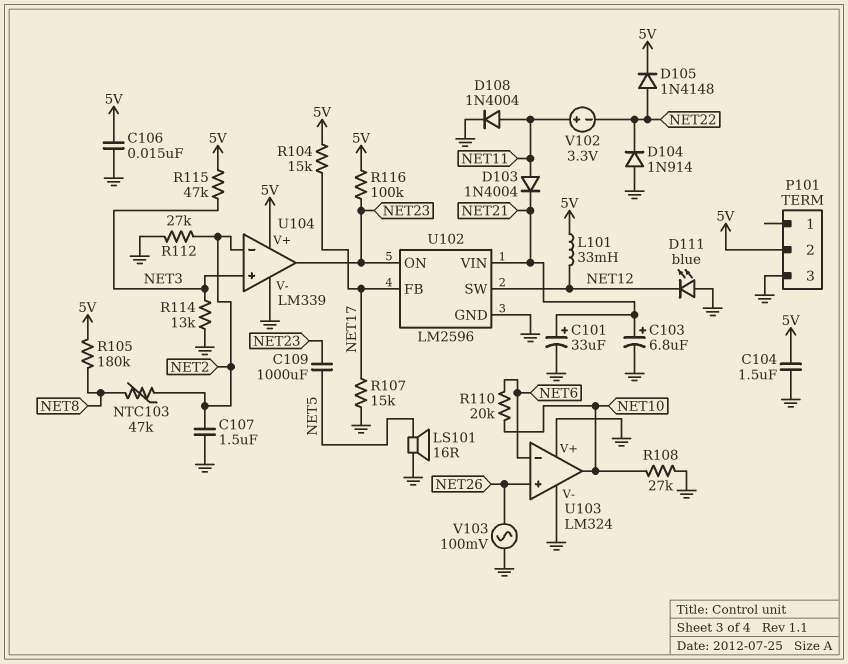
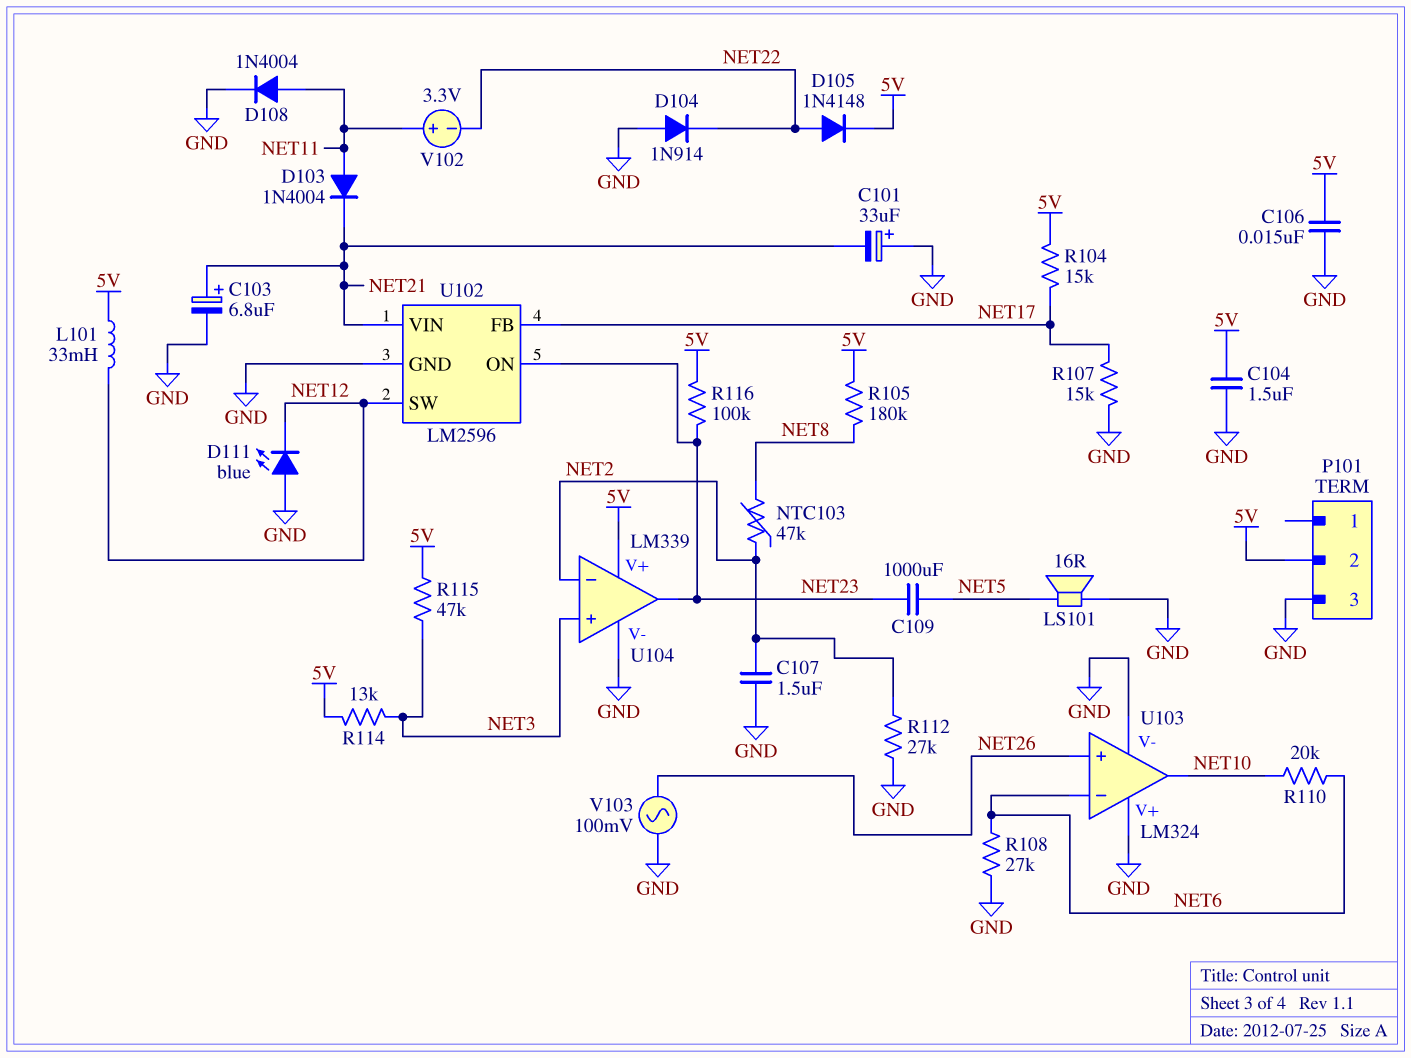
C101: 33uF (plus NET21, minus GND) -> 33uF (plus GND, minus NET21)
R108: 27k (GND, NET10) -> 27k (GND, NET6)
R114: 13k (GND, NET3) -> 13k (5V, NET3)

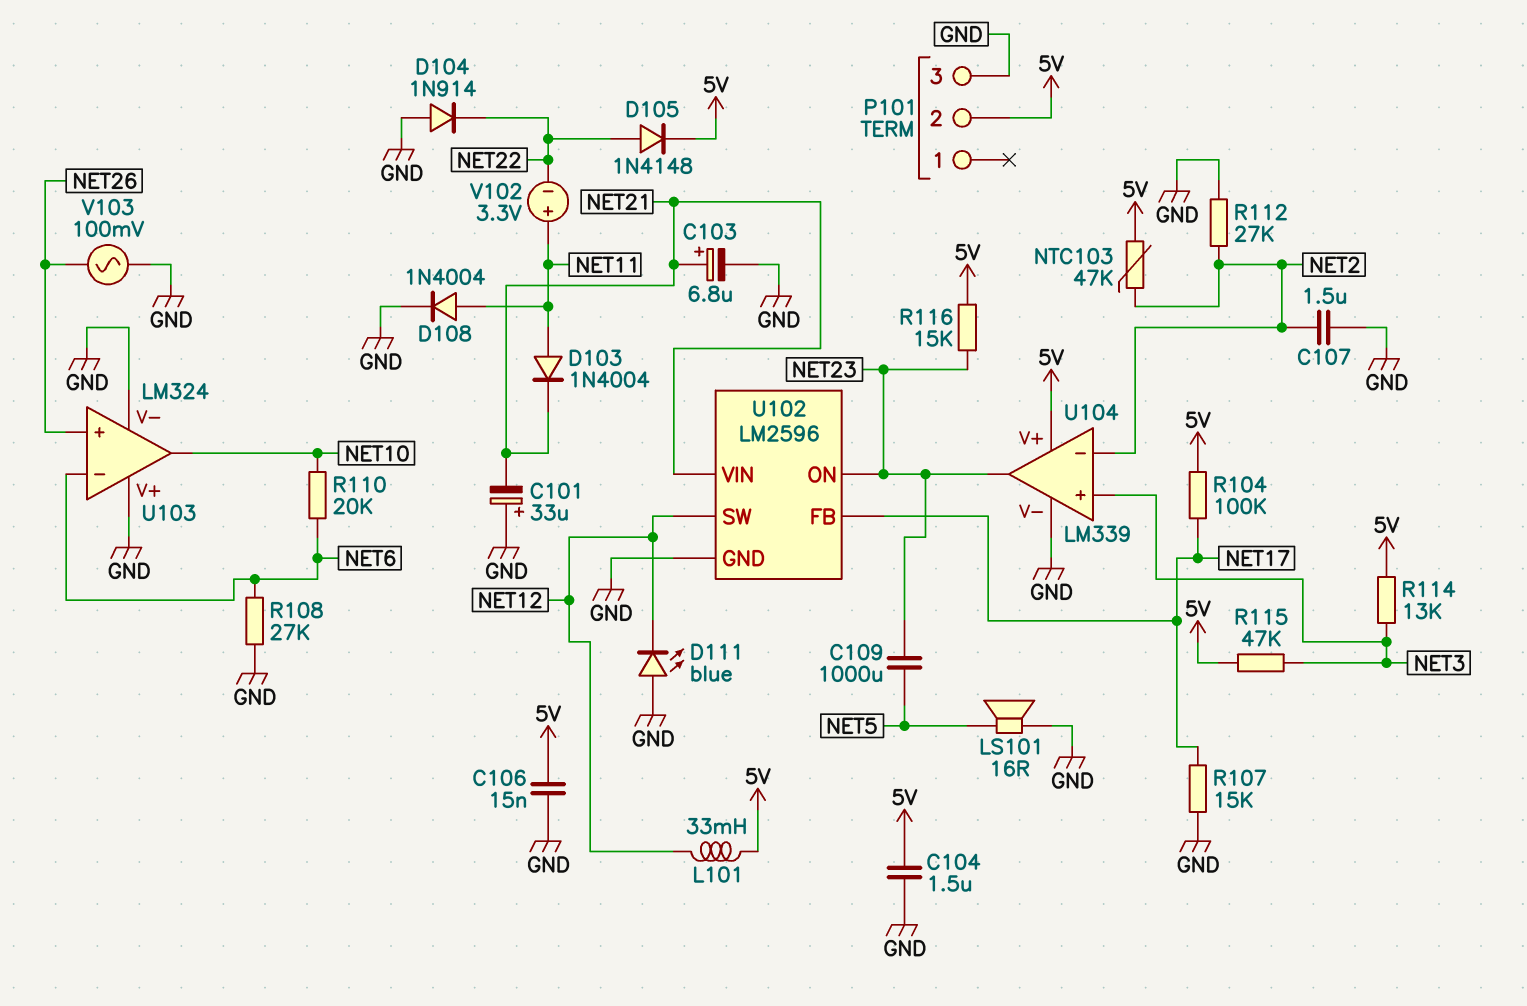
NTC103: 47k (NET2, NET8) -> 47k (5V, NET2)
R104: 15k (5V, NET17) -> 100k (5V, NET17)
R105: 180k (5V, NET8) -> none
R116: 100k (5V, NET23) -> 15k (5V, NET23)

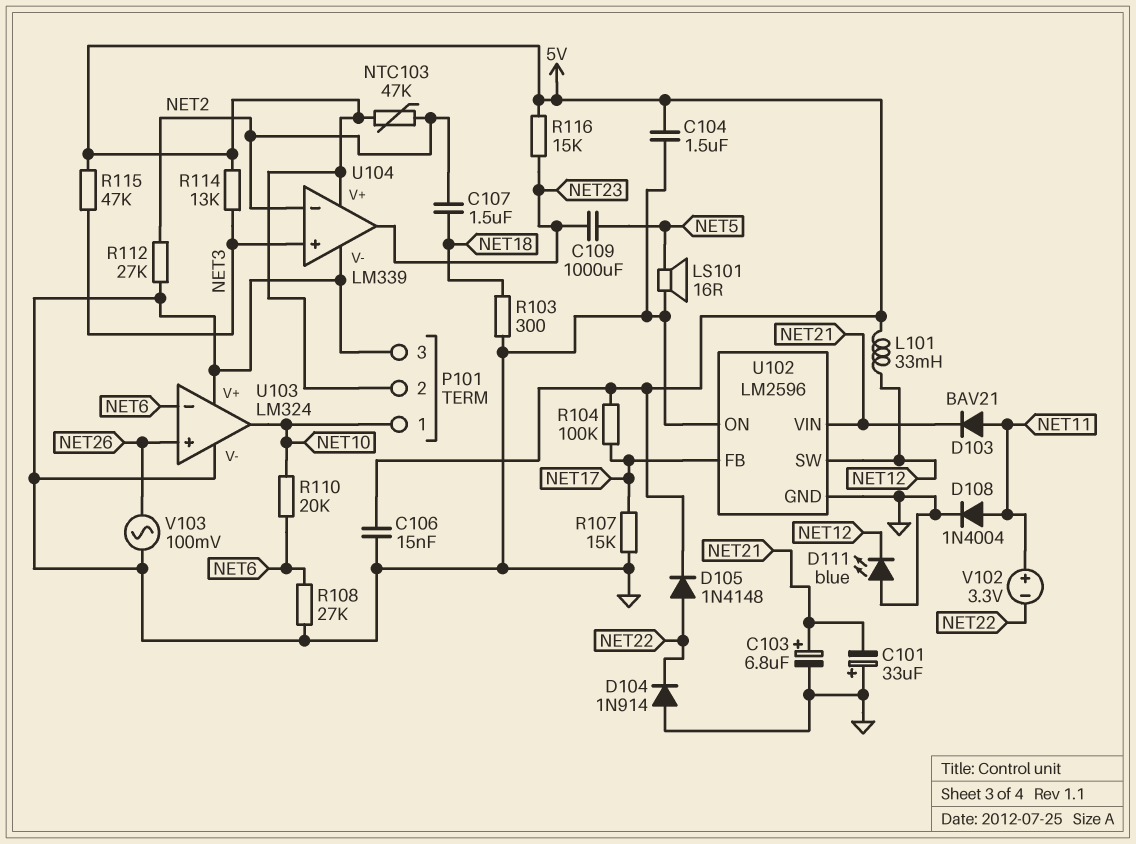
C107: 1.5uF (GND, NET2) -> 1.5uF (NET2, NET18)
D103: diode 1N4004 (A NET11, K NET21) -> diode BAV21 (A NET11, K NET21)
P101 pin 1: none -> NET10
R103: none -> 300 (GND, NET18)
U102 pin ON: NET23 -> GND

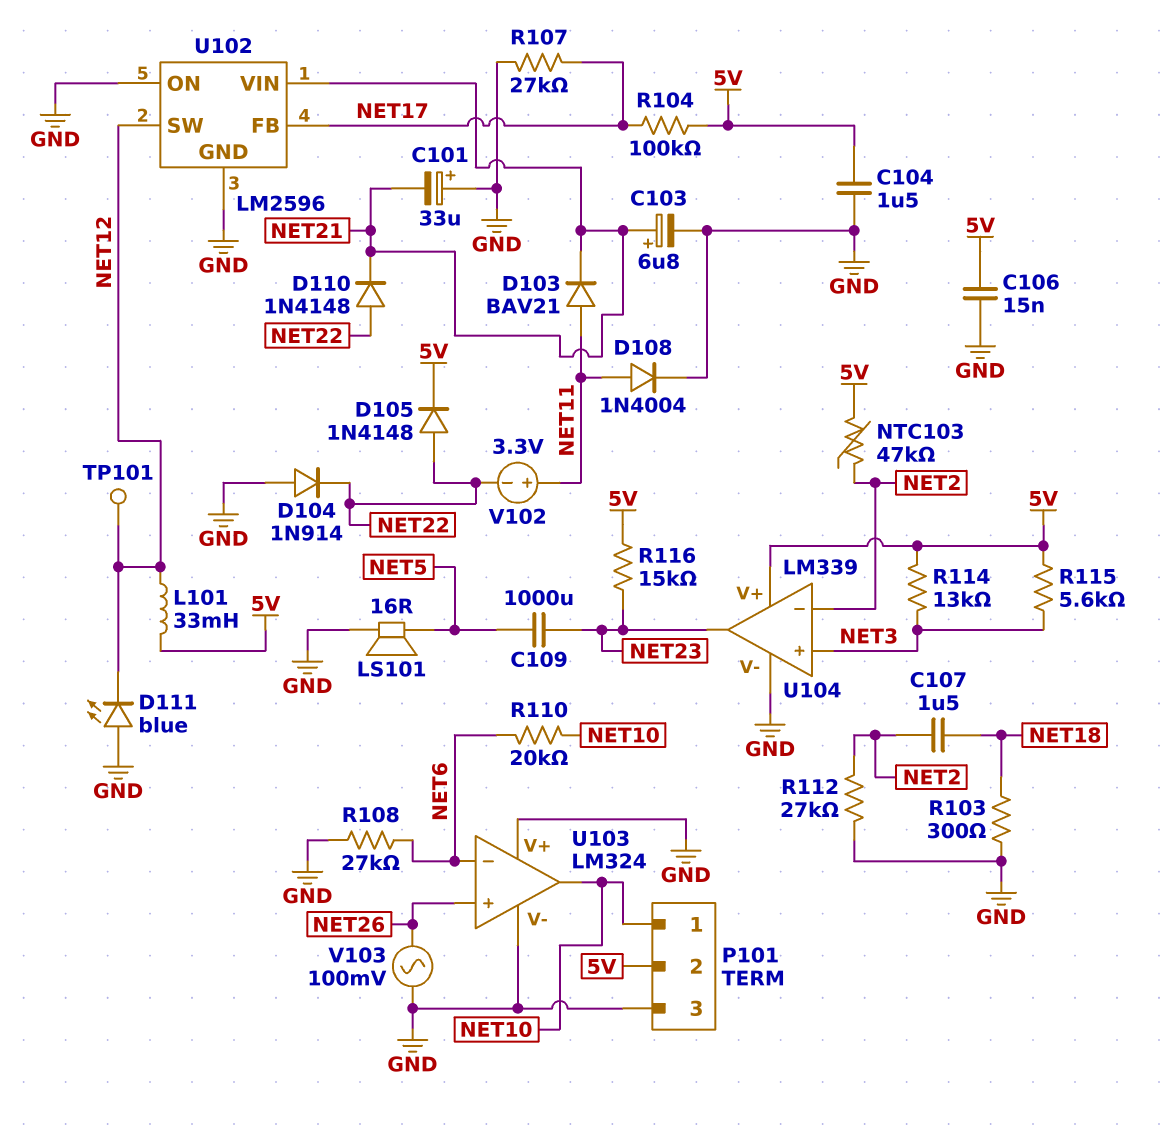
D110: none -> diode 1N4148 (A NET22, K NET21)
R107: 15k (GND, NET17) -> 27k (GND, NET17)
R115: 47k (5V, NET3) -> 5.6k (5V, NET3)
TP101: none -> test point (NET12)

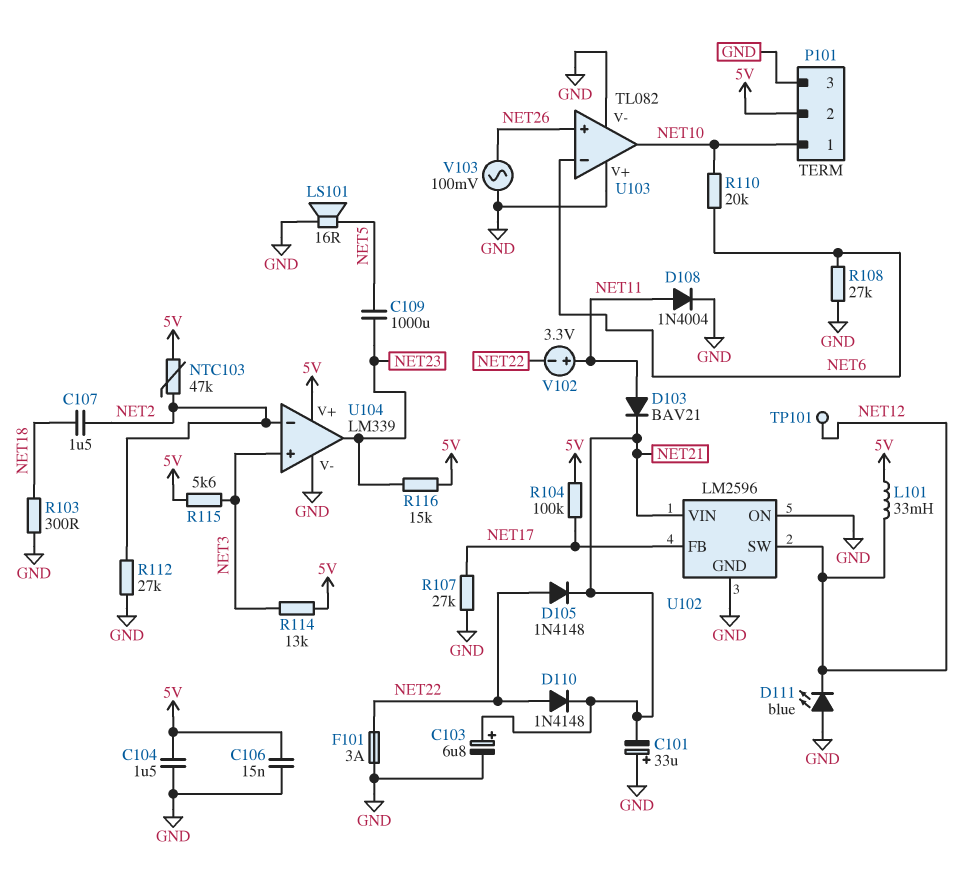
D104: diode 1N914 (A GND, K NET22) -> none
D105: diode 1N4148 (A NET22, K 5V) -> diode 1N4148 (A NET22, K NET21)
F101: none -> 3A (GND, NET22)
U103: LM324 -> TL082

